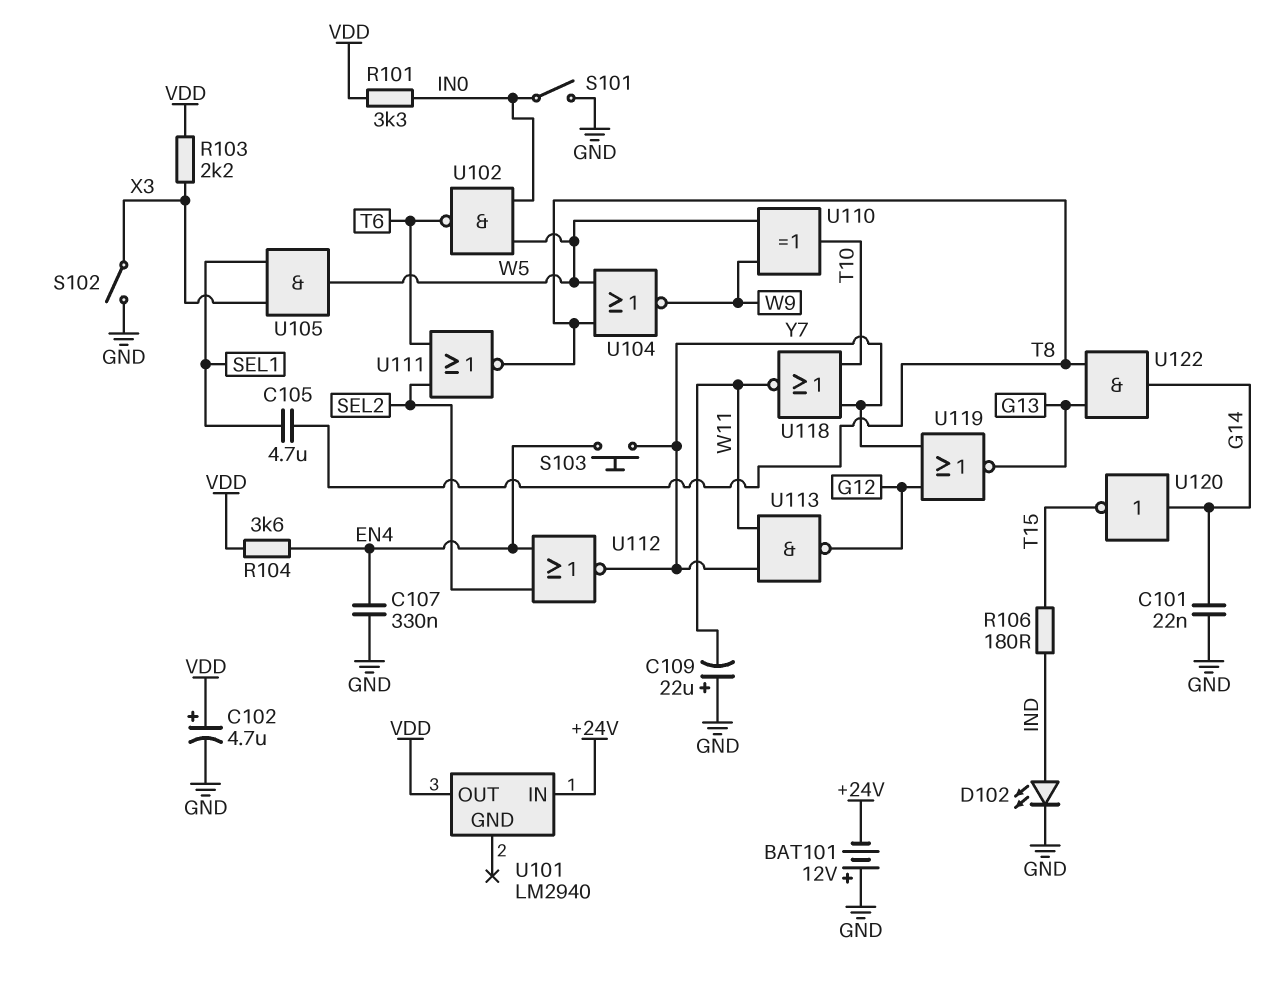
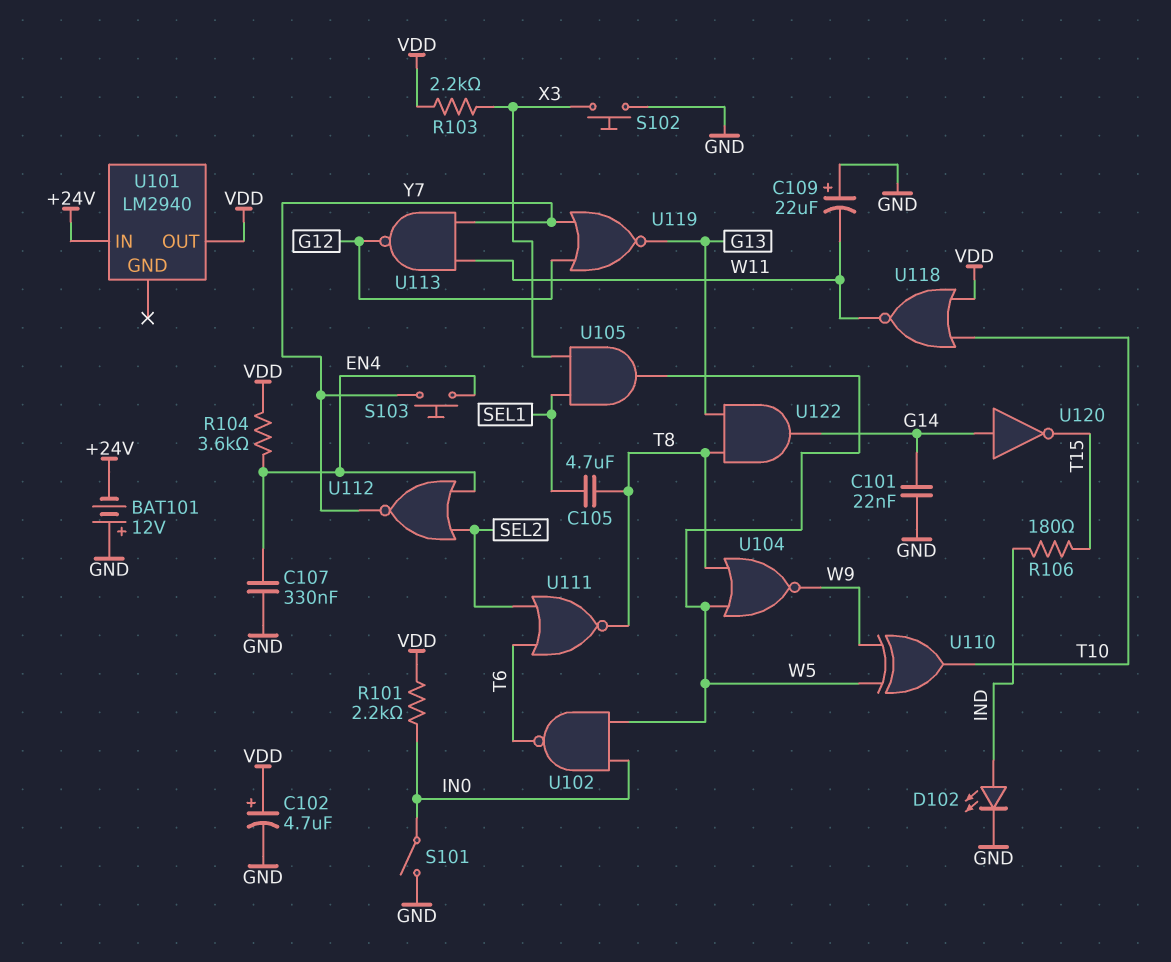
R101: 3.3k (IN0, VDD) -> 2.2k (IN0, VDD)
S102: switch (GND, X3) -> button (GND, X3)
U118: NOR (in T10, in Y7, out W11) -> NOR (in T10, in VDD, out W11)

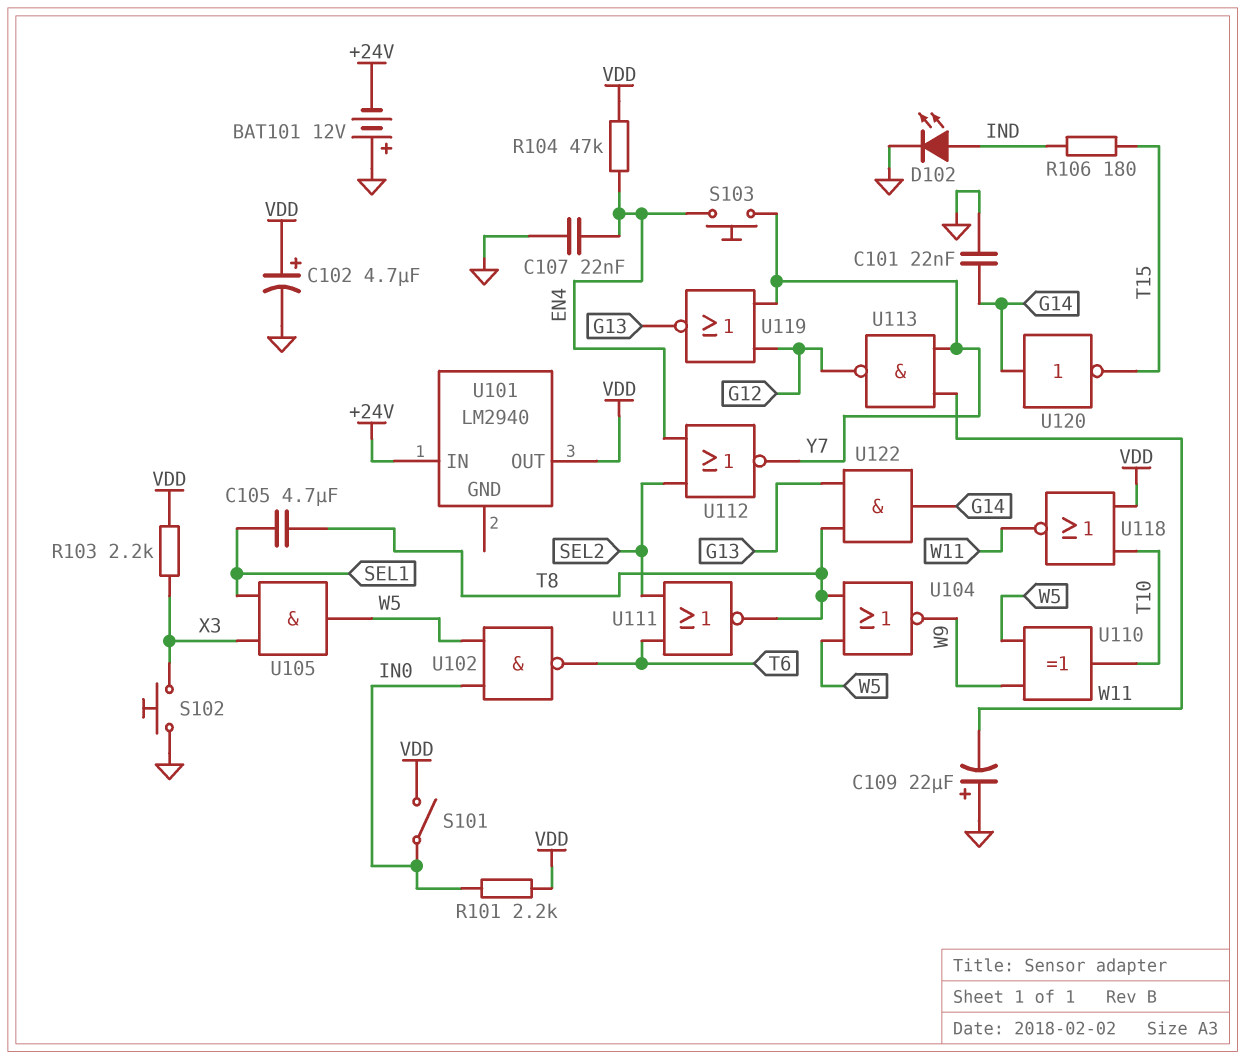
C107: 330nF (EN4, GND) -> 22nF (EN4, GND)
R104: 3.6k (EN4, VDD) -> 47k (EN4, VDD)
S101: switch (GND, IN0) -> switch (IN0, VDD)

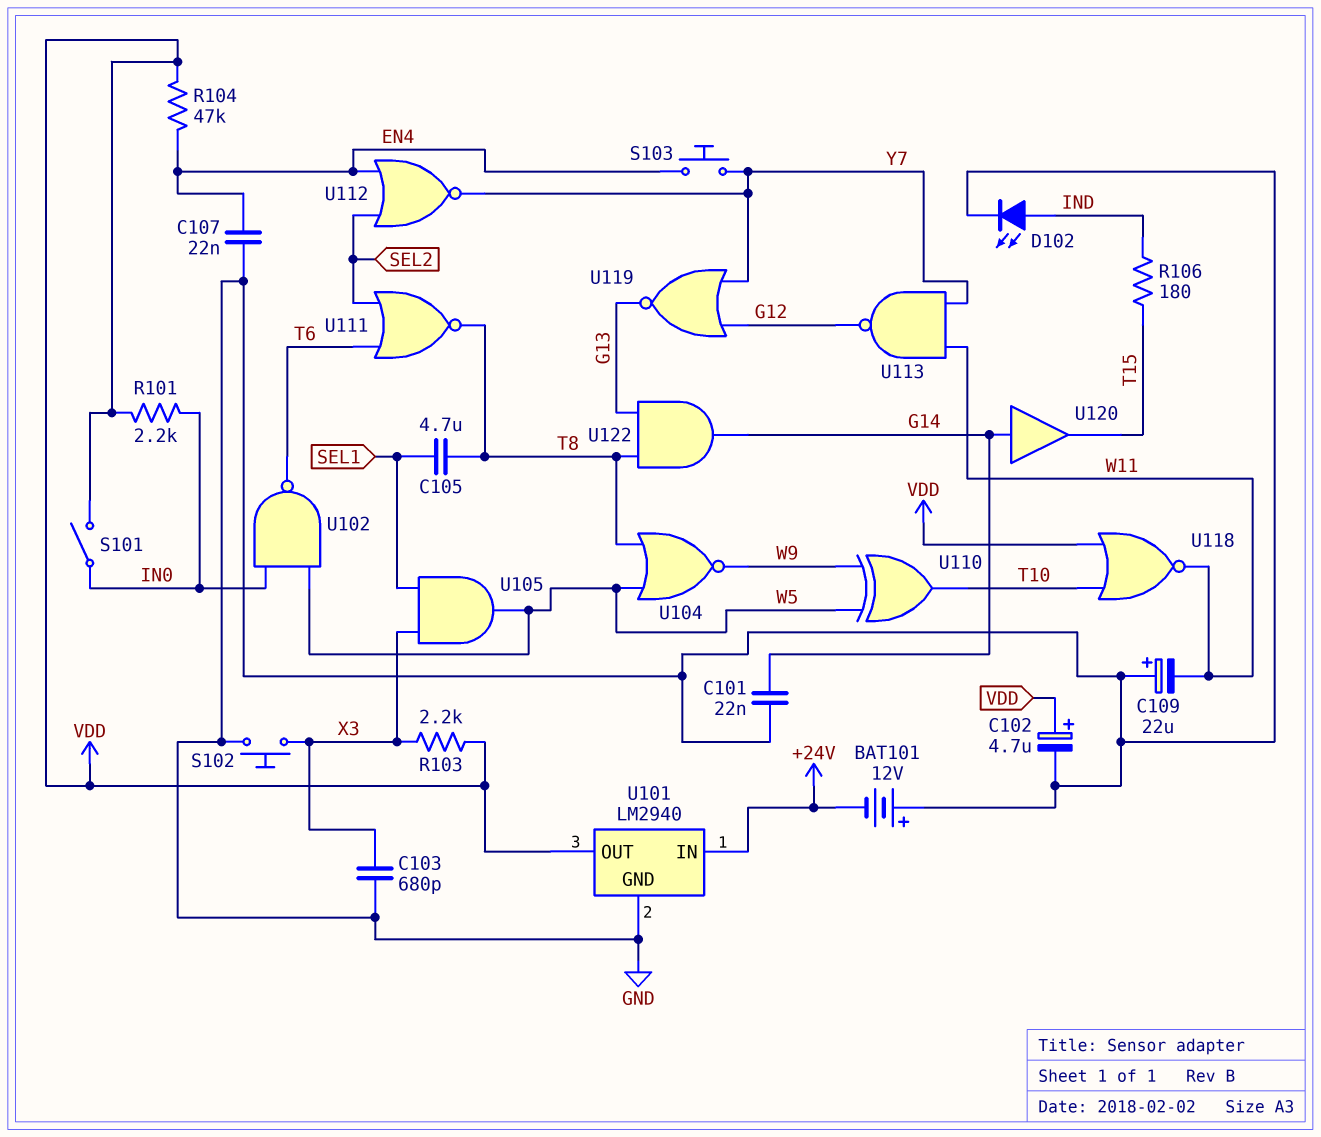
C103: none -> 680pF (GND, X3)
U101 pin GND: none -> GND
U120: NOT (in G14, out T15) -> buffer (in G14, out T15)

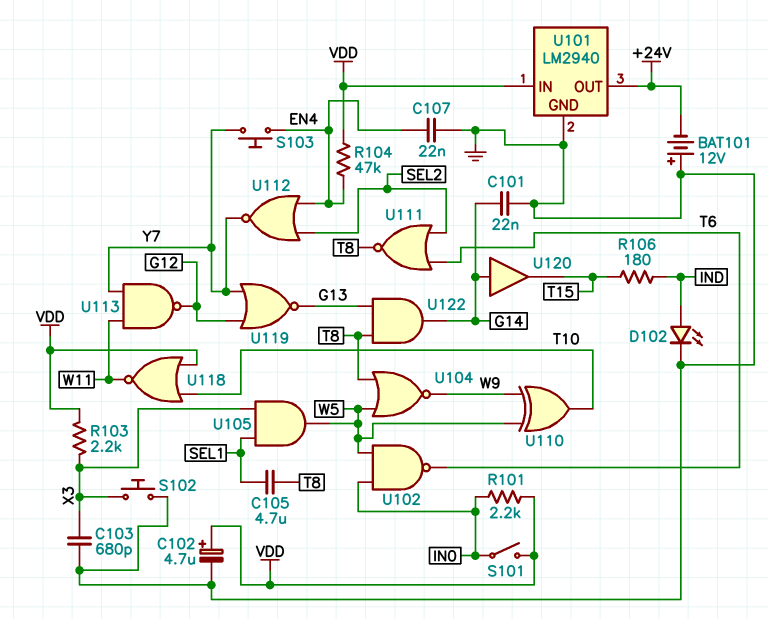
C109: 22uF (plus GND, minus W11) -> none
U101 pin IN: +24V -> VDD
U101 pin OUT: VDD -> +24V

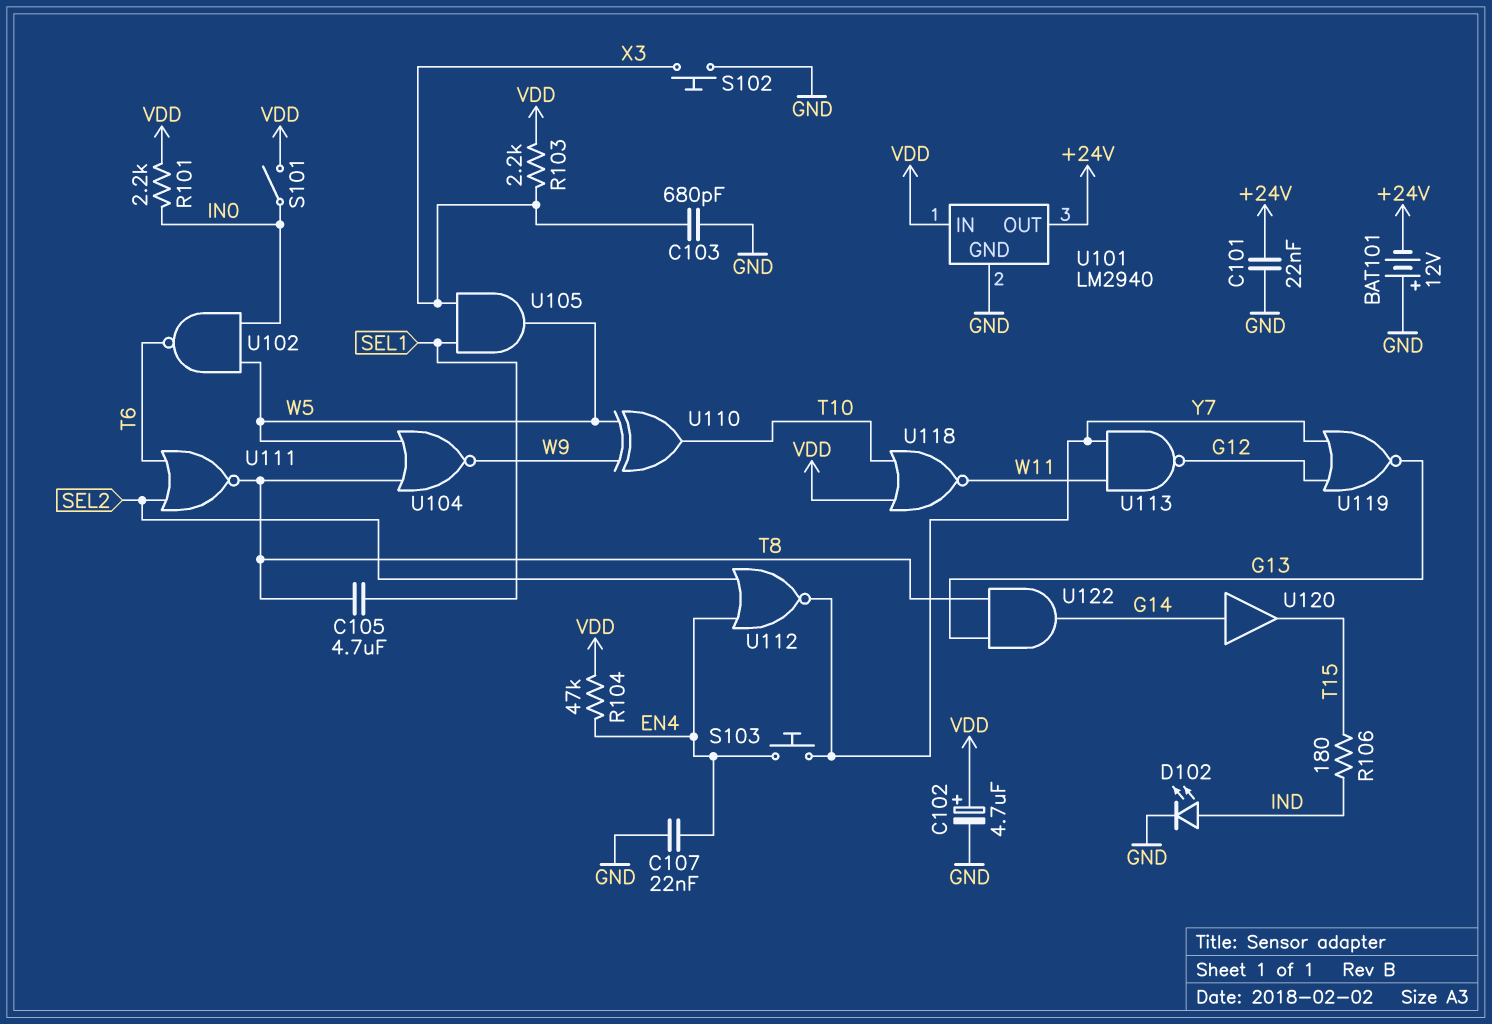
C101: 22nF (G14, GND) -> 22nF (+24V, GND)

